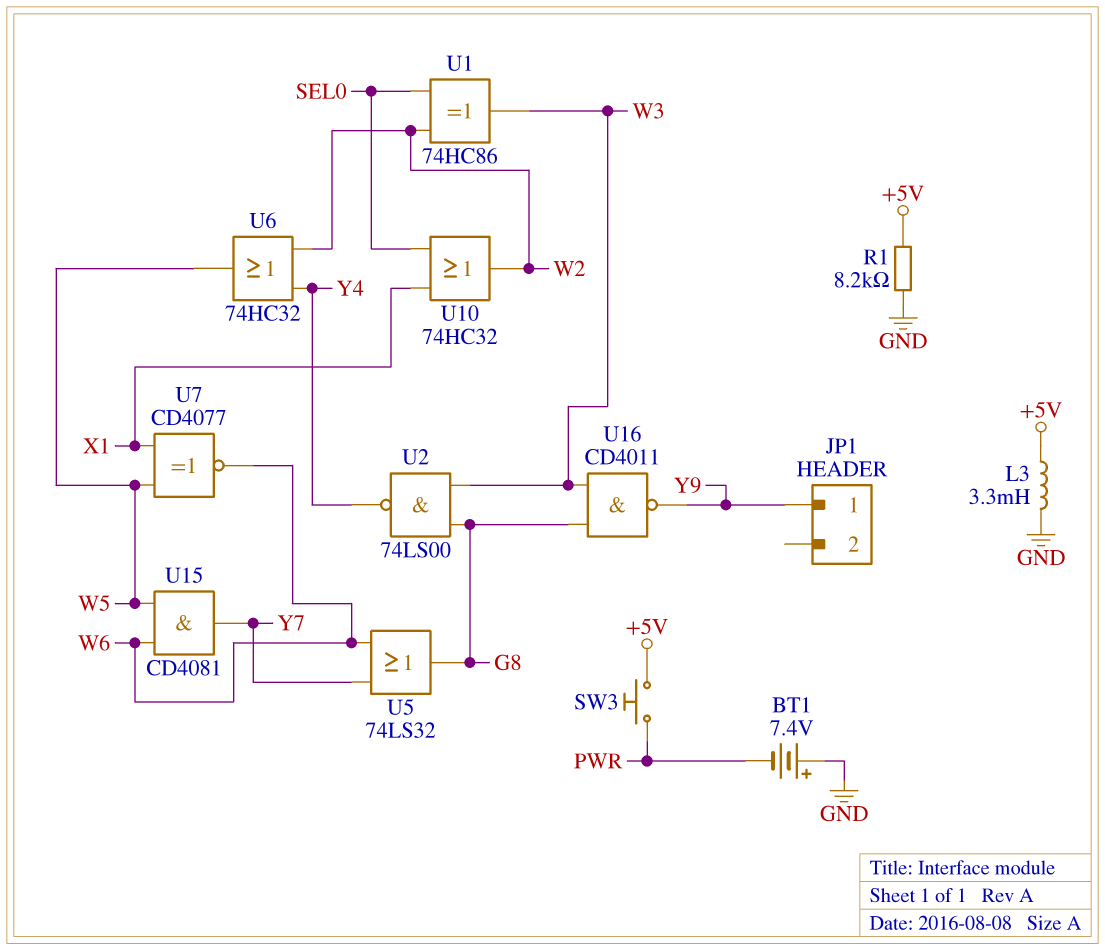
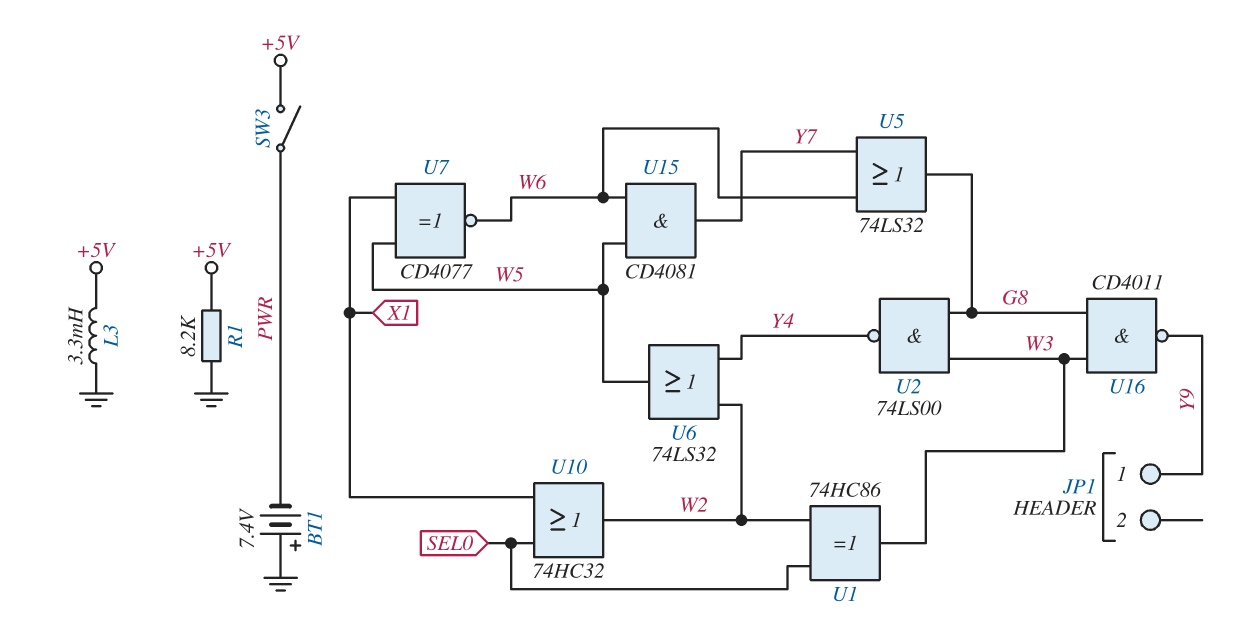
SW3: button (+5V, PWR) -> switch (+5V, PWR)
U6: OR 74HC32 (in W2, in Y4, out W5) -> OR 74LS32 (in W2, in Y4, out W5)

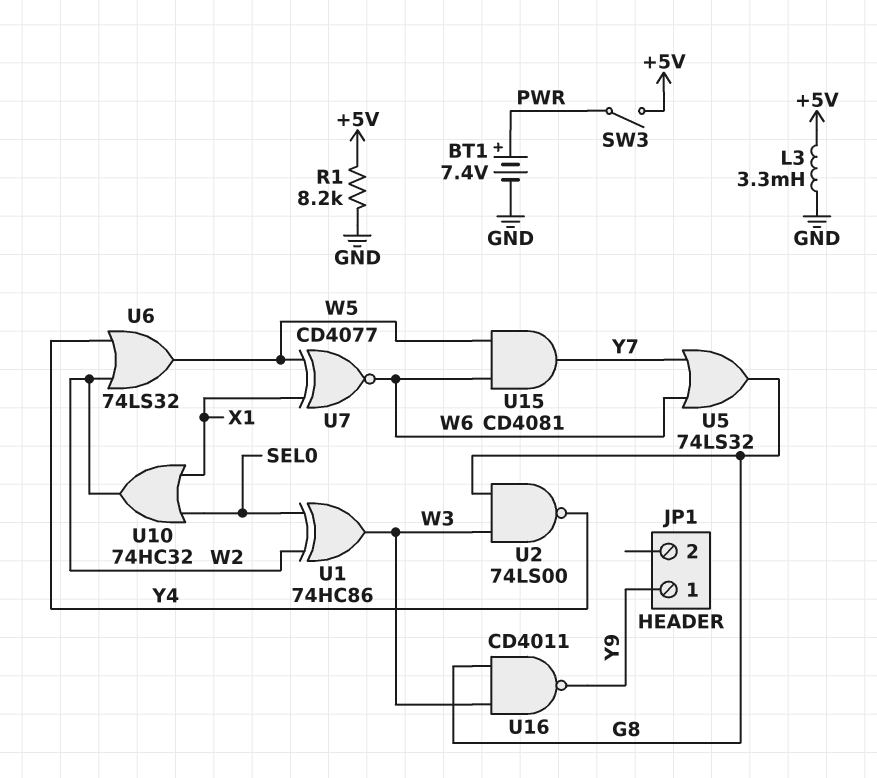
BT1: 7.4V (plus GND, minus PWR) -> 7.4V (plus PWR, minus GND)

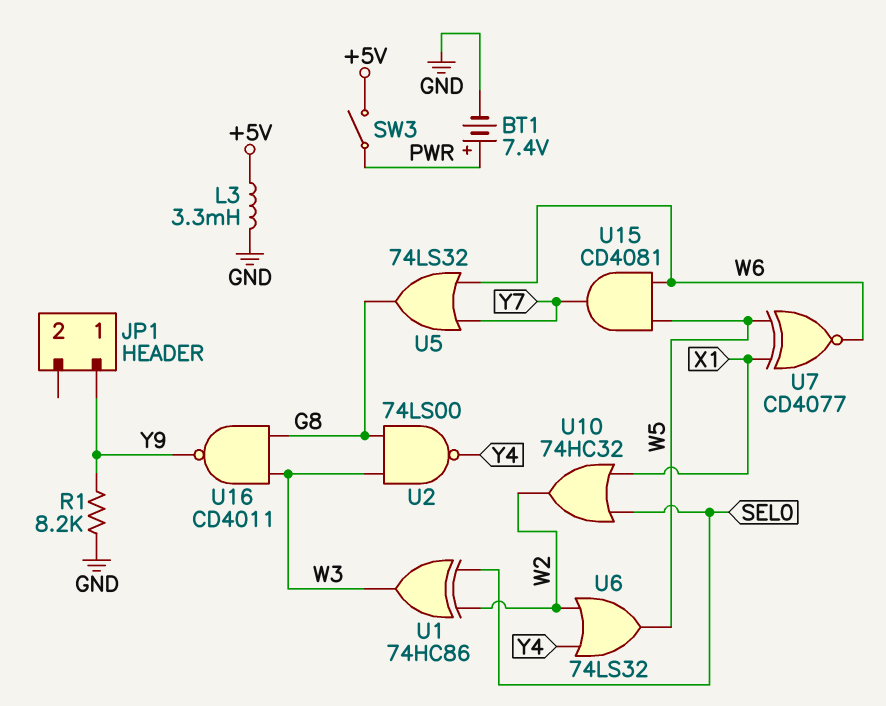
R1: 8.2k (+5V, GND) -> 8.2k (GND, Y9)

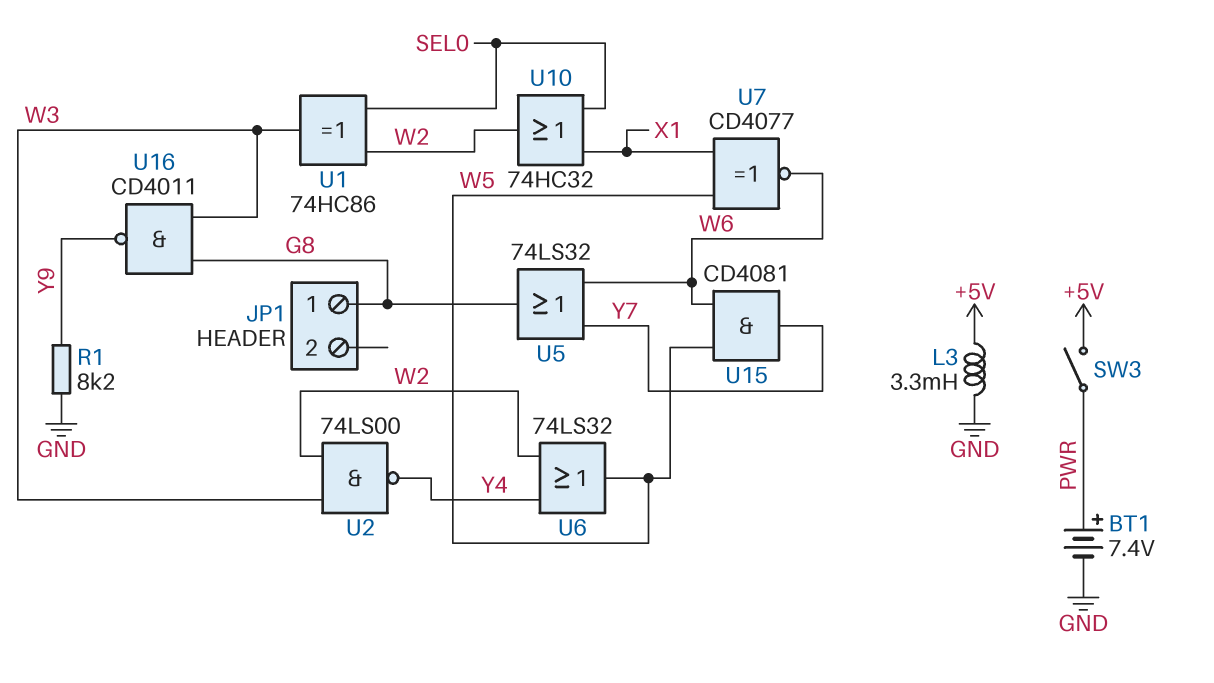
JP1 pin 1: Y9 -> G8
U2: NAND 74LS00 (in G8, in W3, out Y4) -> NAND 74LS00 (in W2, in W3, out Y4)

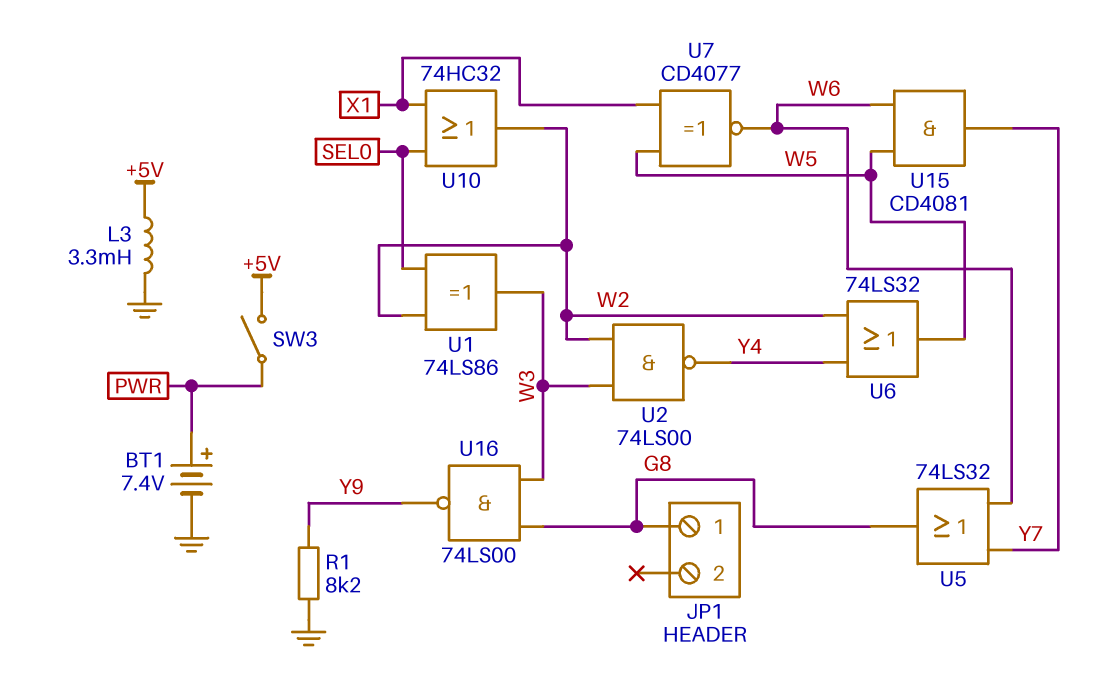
U1: XOR 74HC86 (in SEL0, in W2, out W3) -> XOR 74LS86 (in SEL0, in W2, out W3)
U16: NAND CD4011 (in G8, in W3, out Y9) -> NAND 74LS00 (in G8, in W3, out Y9)

